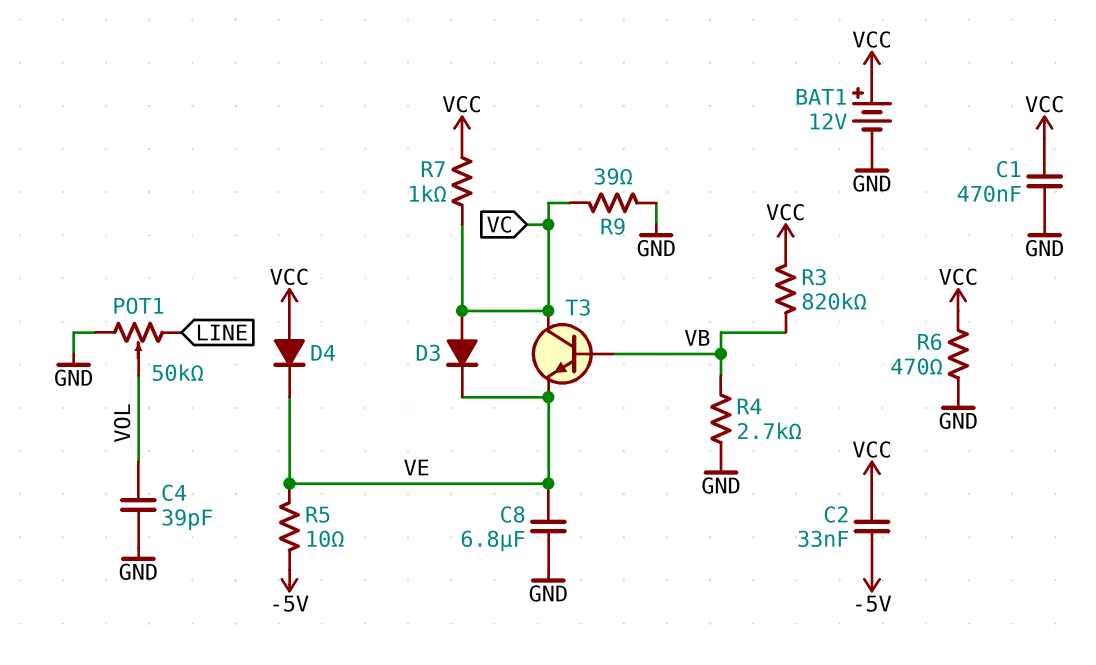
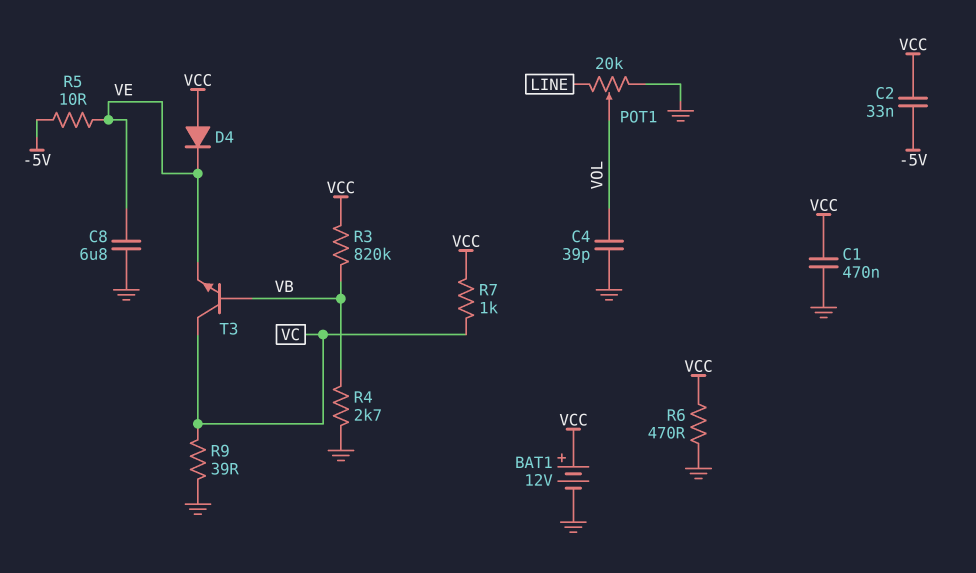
D3: diode (A VC, K VE) -> none
POT1: 50k (GND, LINE, wiper VOL) -> 20k (GND, LINE, wiper VOL)

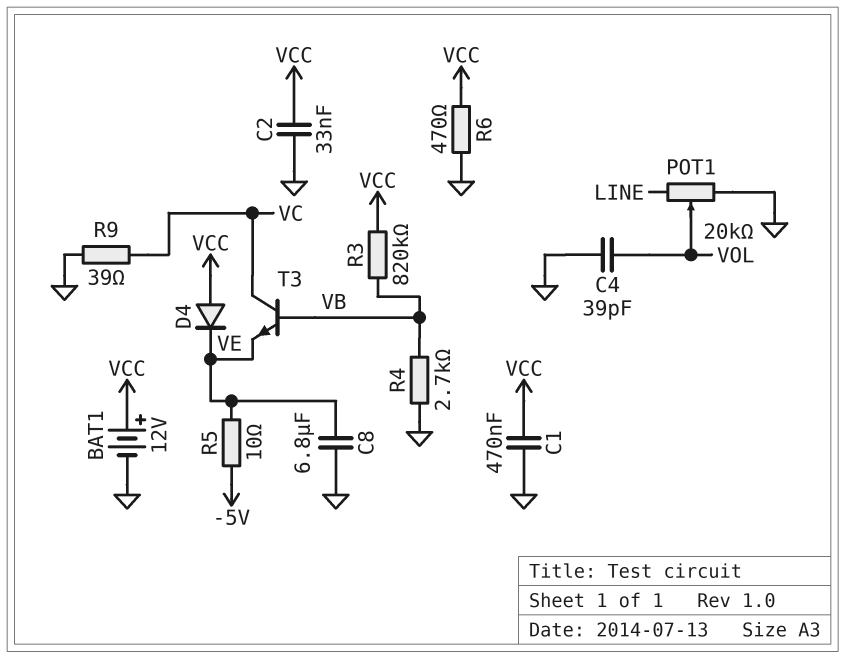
C2: 33nF (-5V, VCC) -> 33nF (GND, VCC)
R7: 1k (VC, VCC) -> none

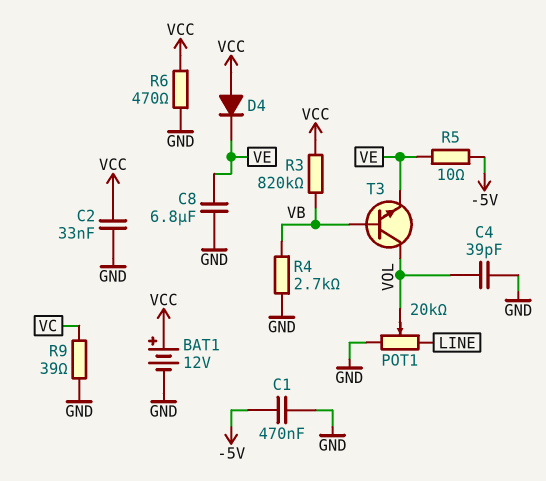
C1: 470nF (GND, VCC) -> 470nF (-5V, GND)
T3: NPN (B VB, C VC, E VE) -> NPN (B VB, C VOL, E VE)

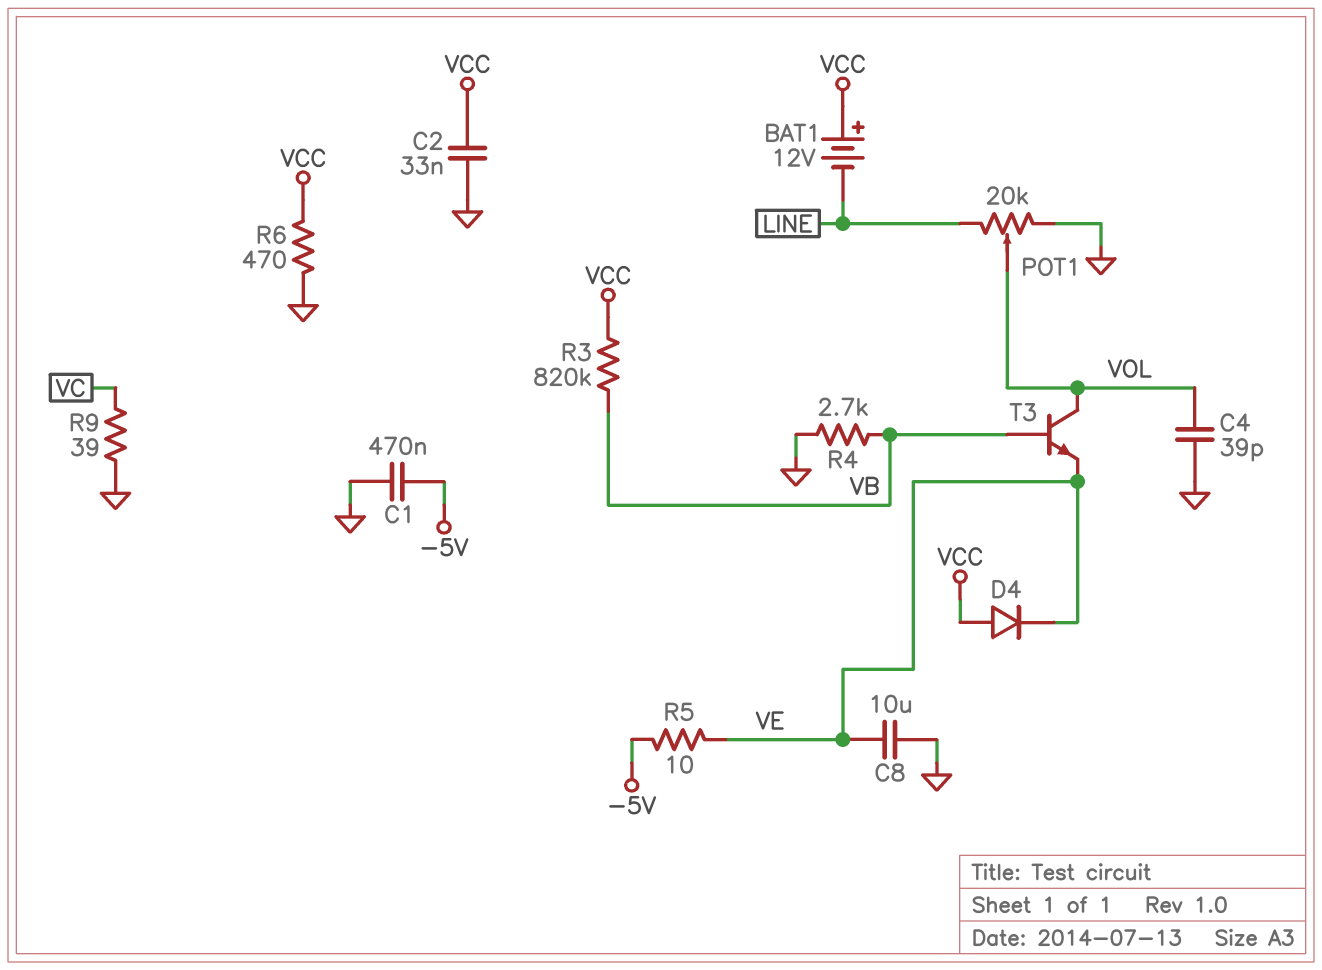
BAT1: 12V (plus VCC, minus GND) -> 12V (plus VCC, minus LINE)
C8: 6.8uF (GND, VE) -> 10uF (GND, VE)

